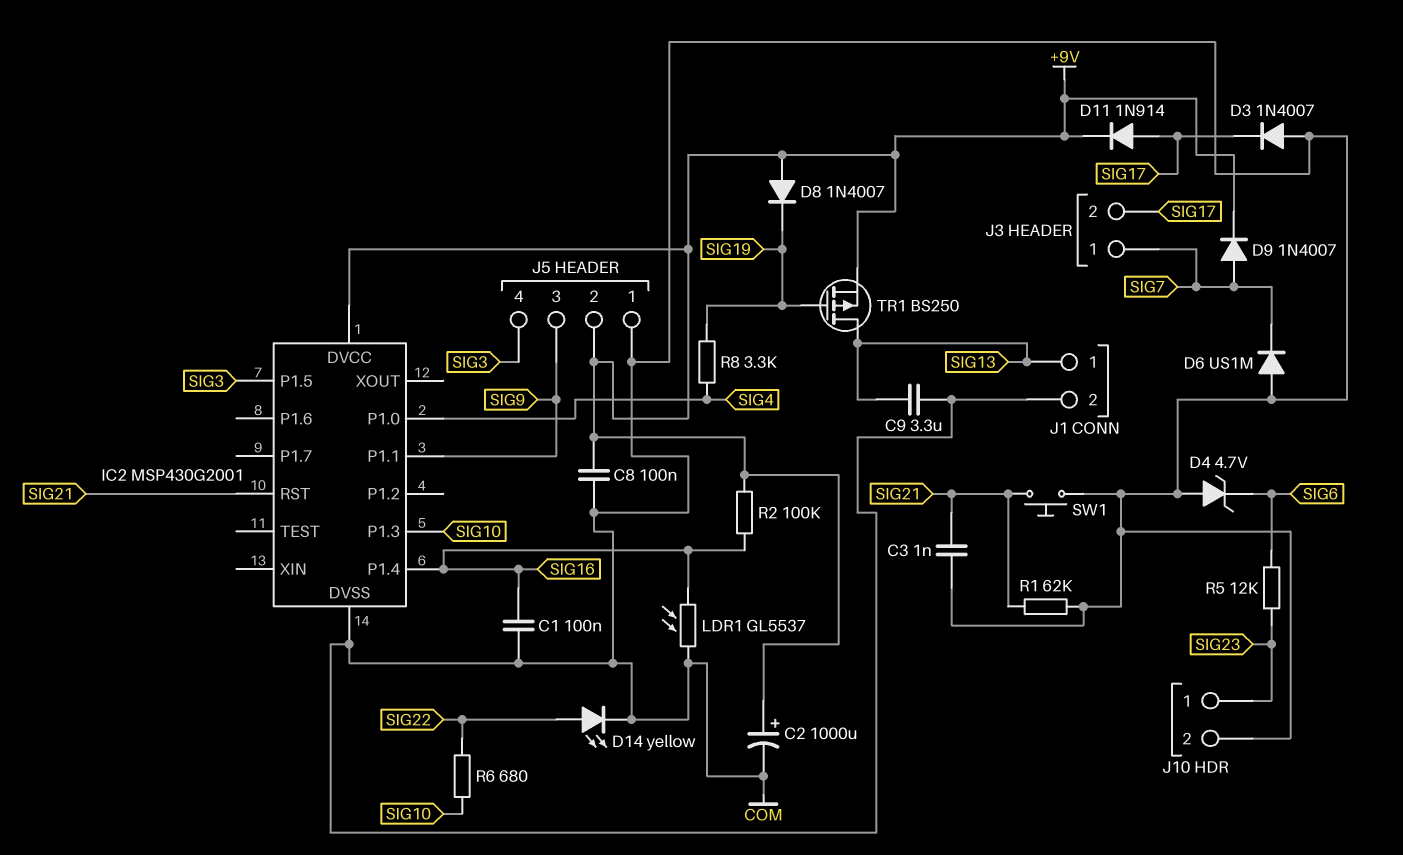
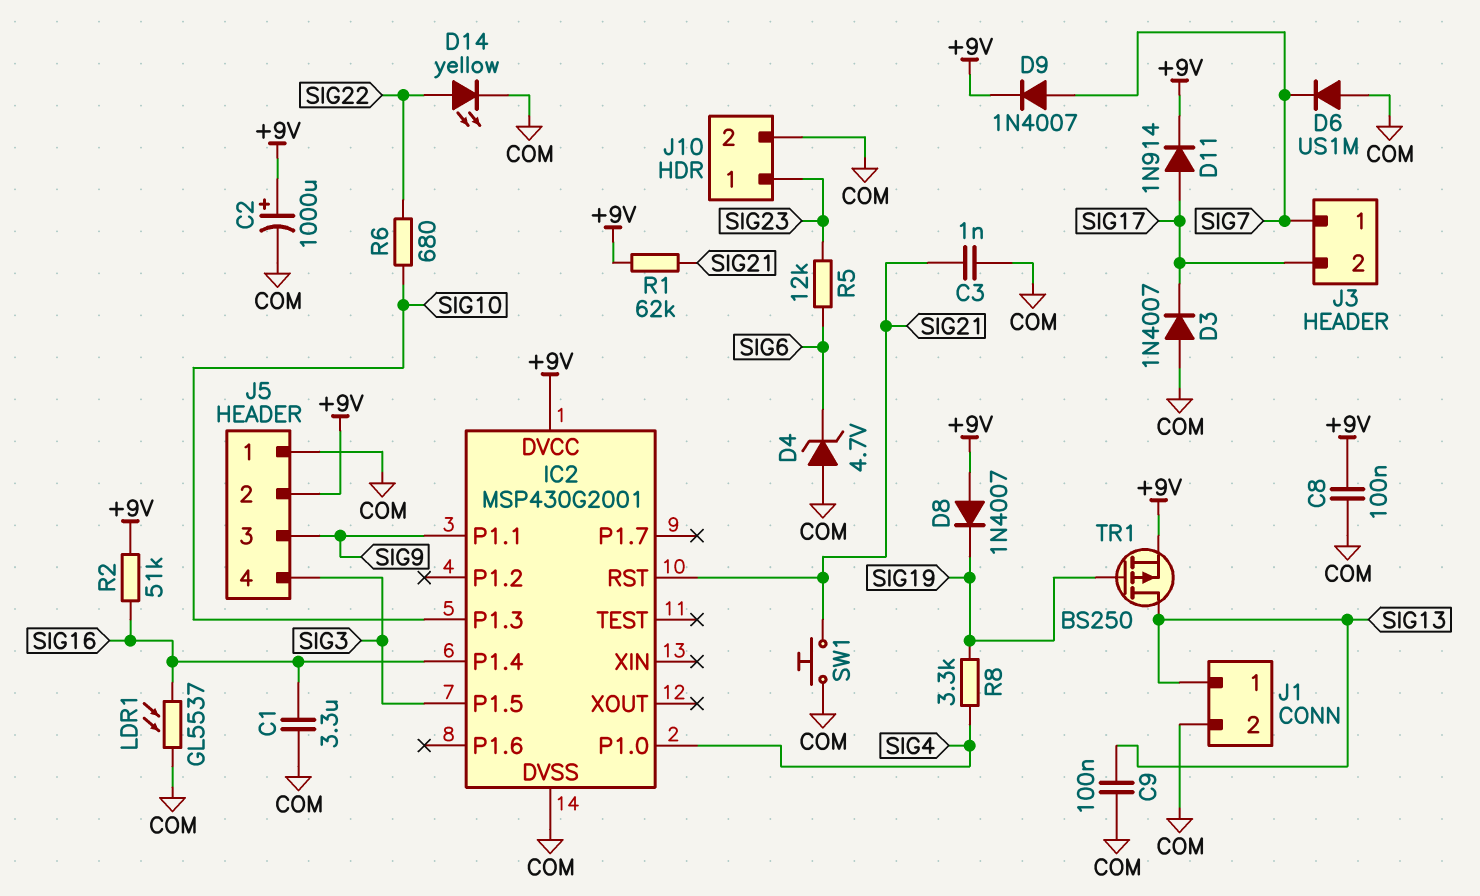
C1: 100nF (COM, SIG16) -> 3.3uF (COM, SIG16)
C9: 3.3uF (COM, SIG13) -> 100nF (COM, SIG13)
R1: 62k (COM, SIG21) -> 62k (+9V, SIG21)
R2: 100k (+9V, SIG16) -> 51k (+9V, SIG16)

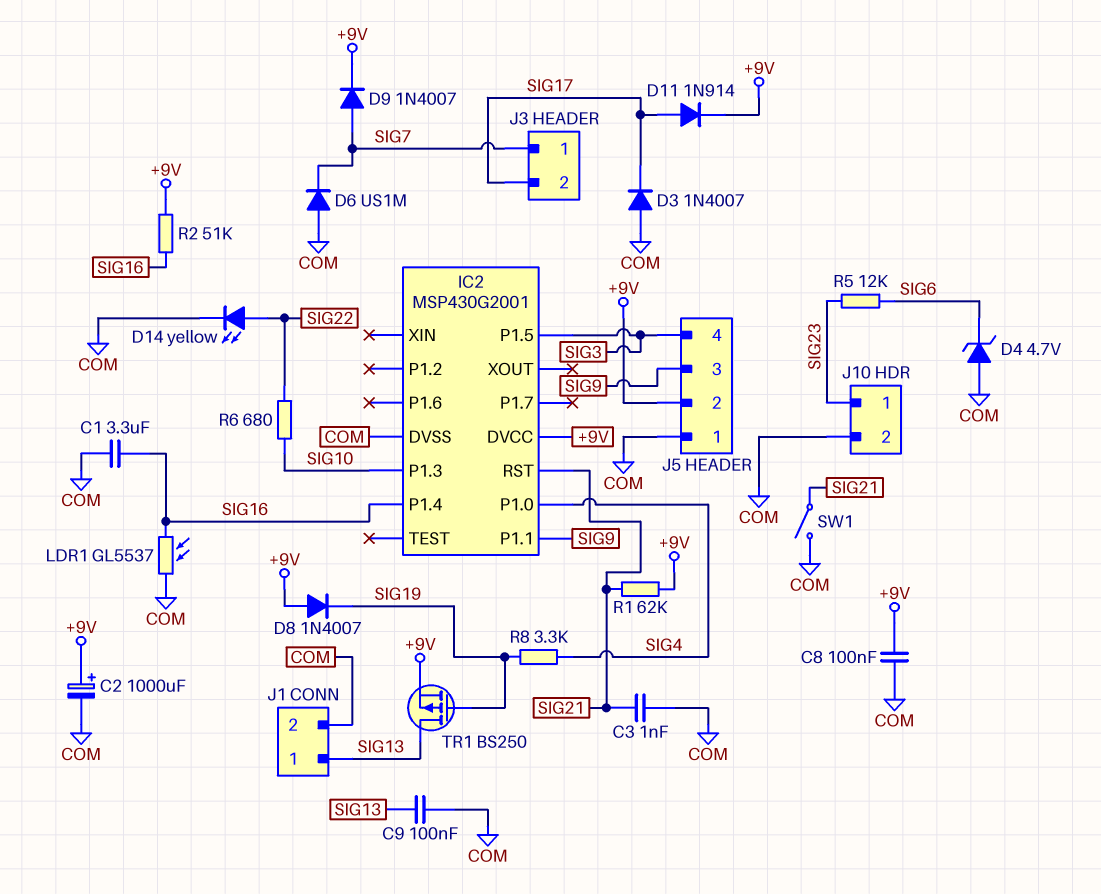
SW1: button (COM, SIG21) -> switch (COM, SIG21)

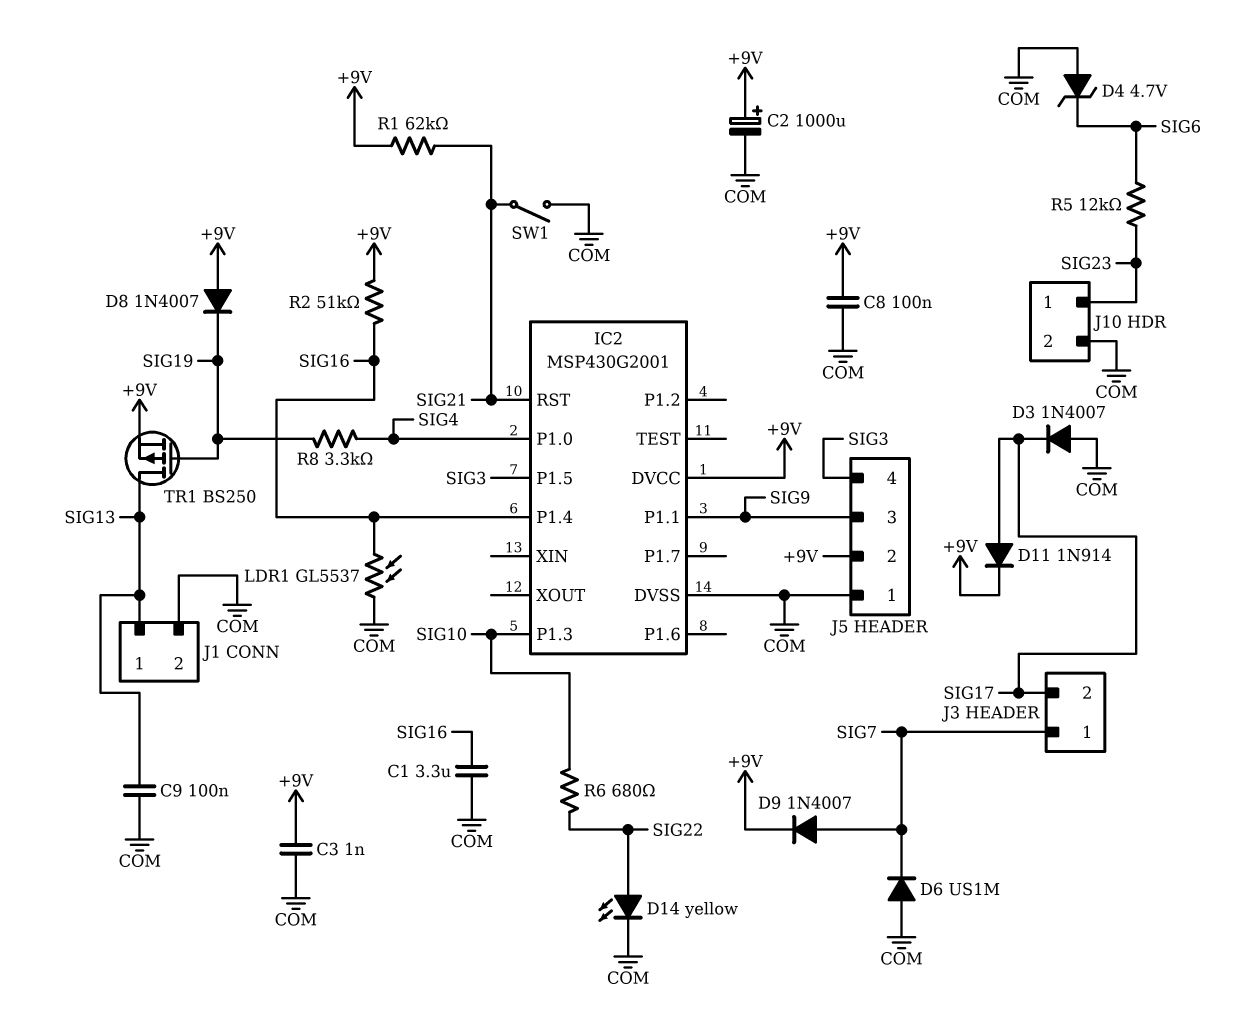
C3: 1nF (COM, SIG21) -> 1nF (+9V, COM)

